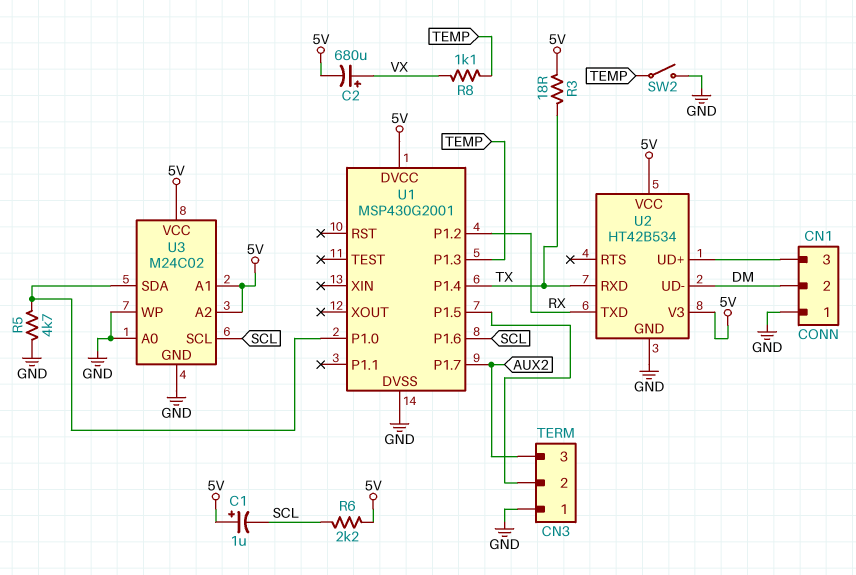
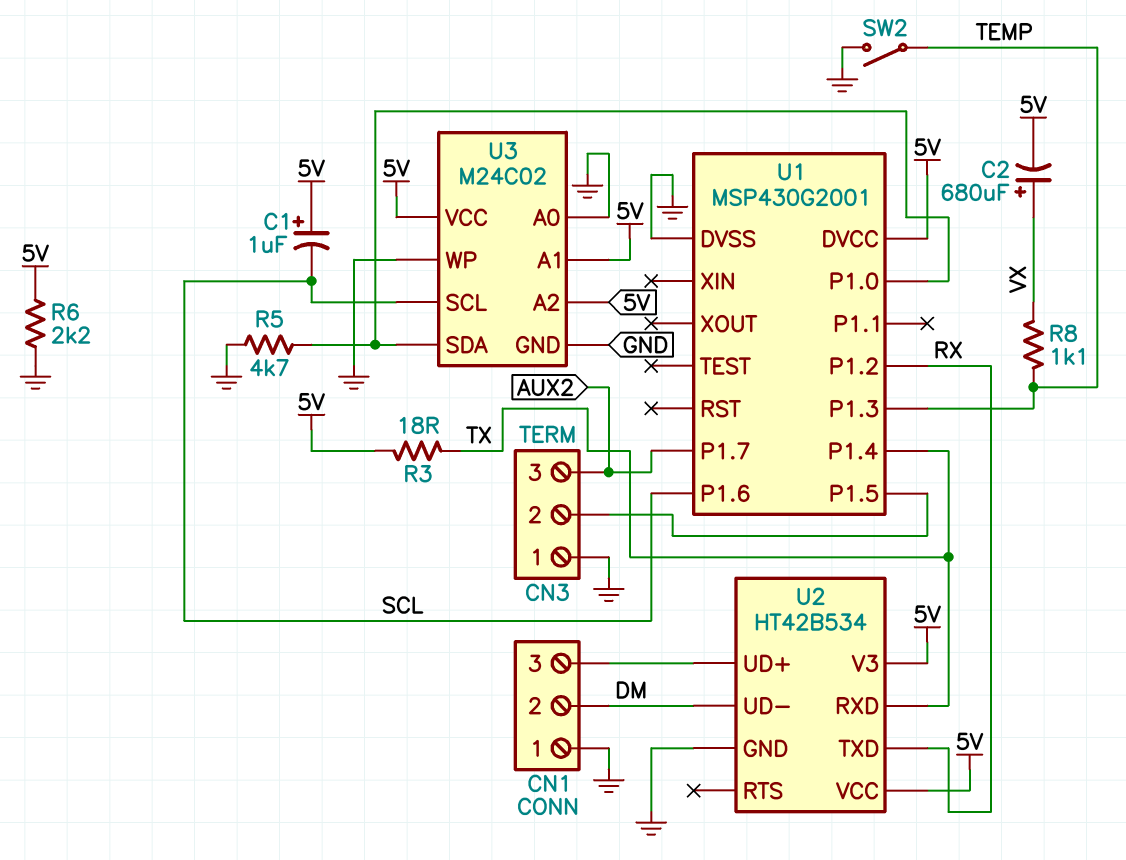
R6: 2.2k (5V, SCL) -> 2.2k (5V, GND)

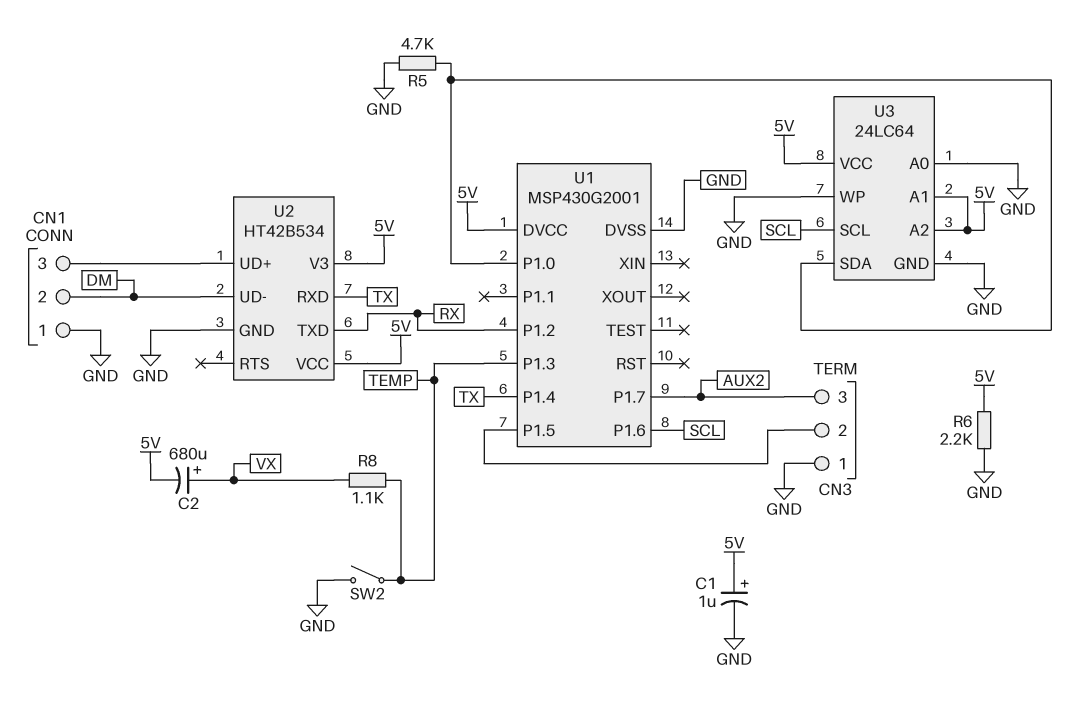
C1: 1uF (plus 5V, minus SCL) -> 1uF (plus 5V, minus GND)
R3: 18 (5V, TX) -> none
U3: M24C02 -> 24LC64

